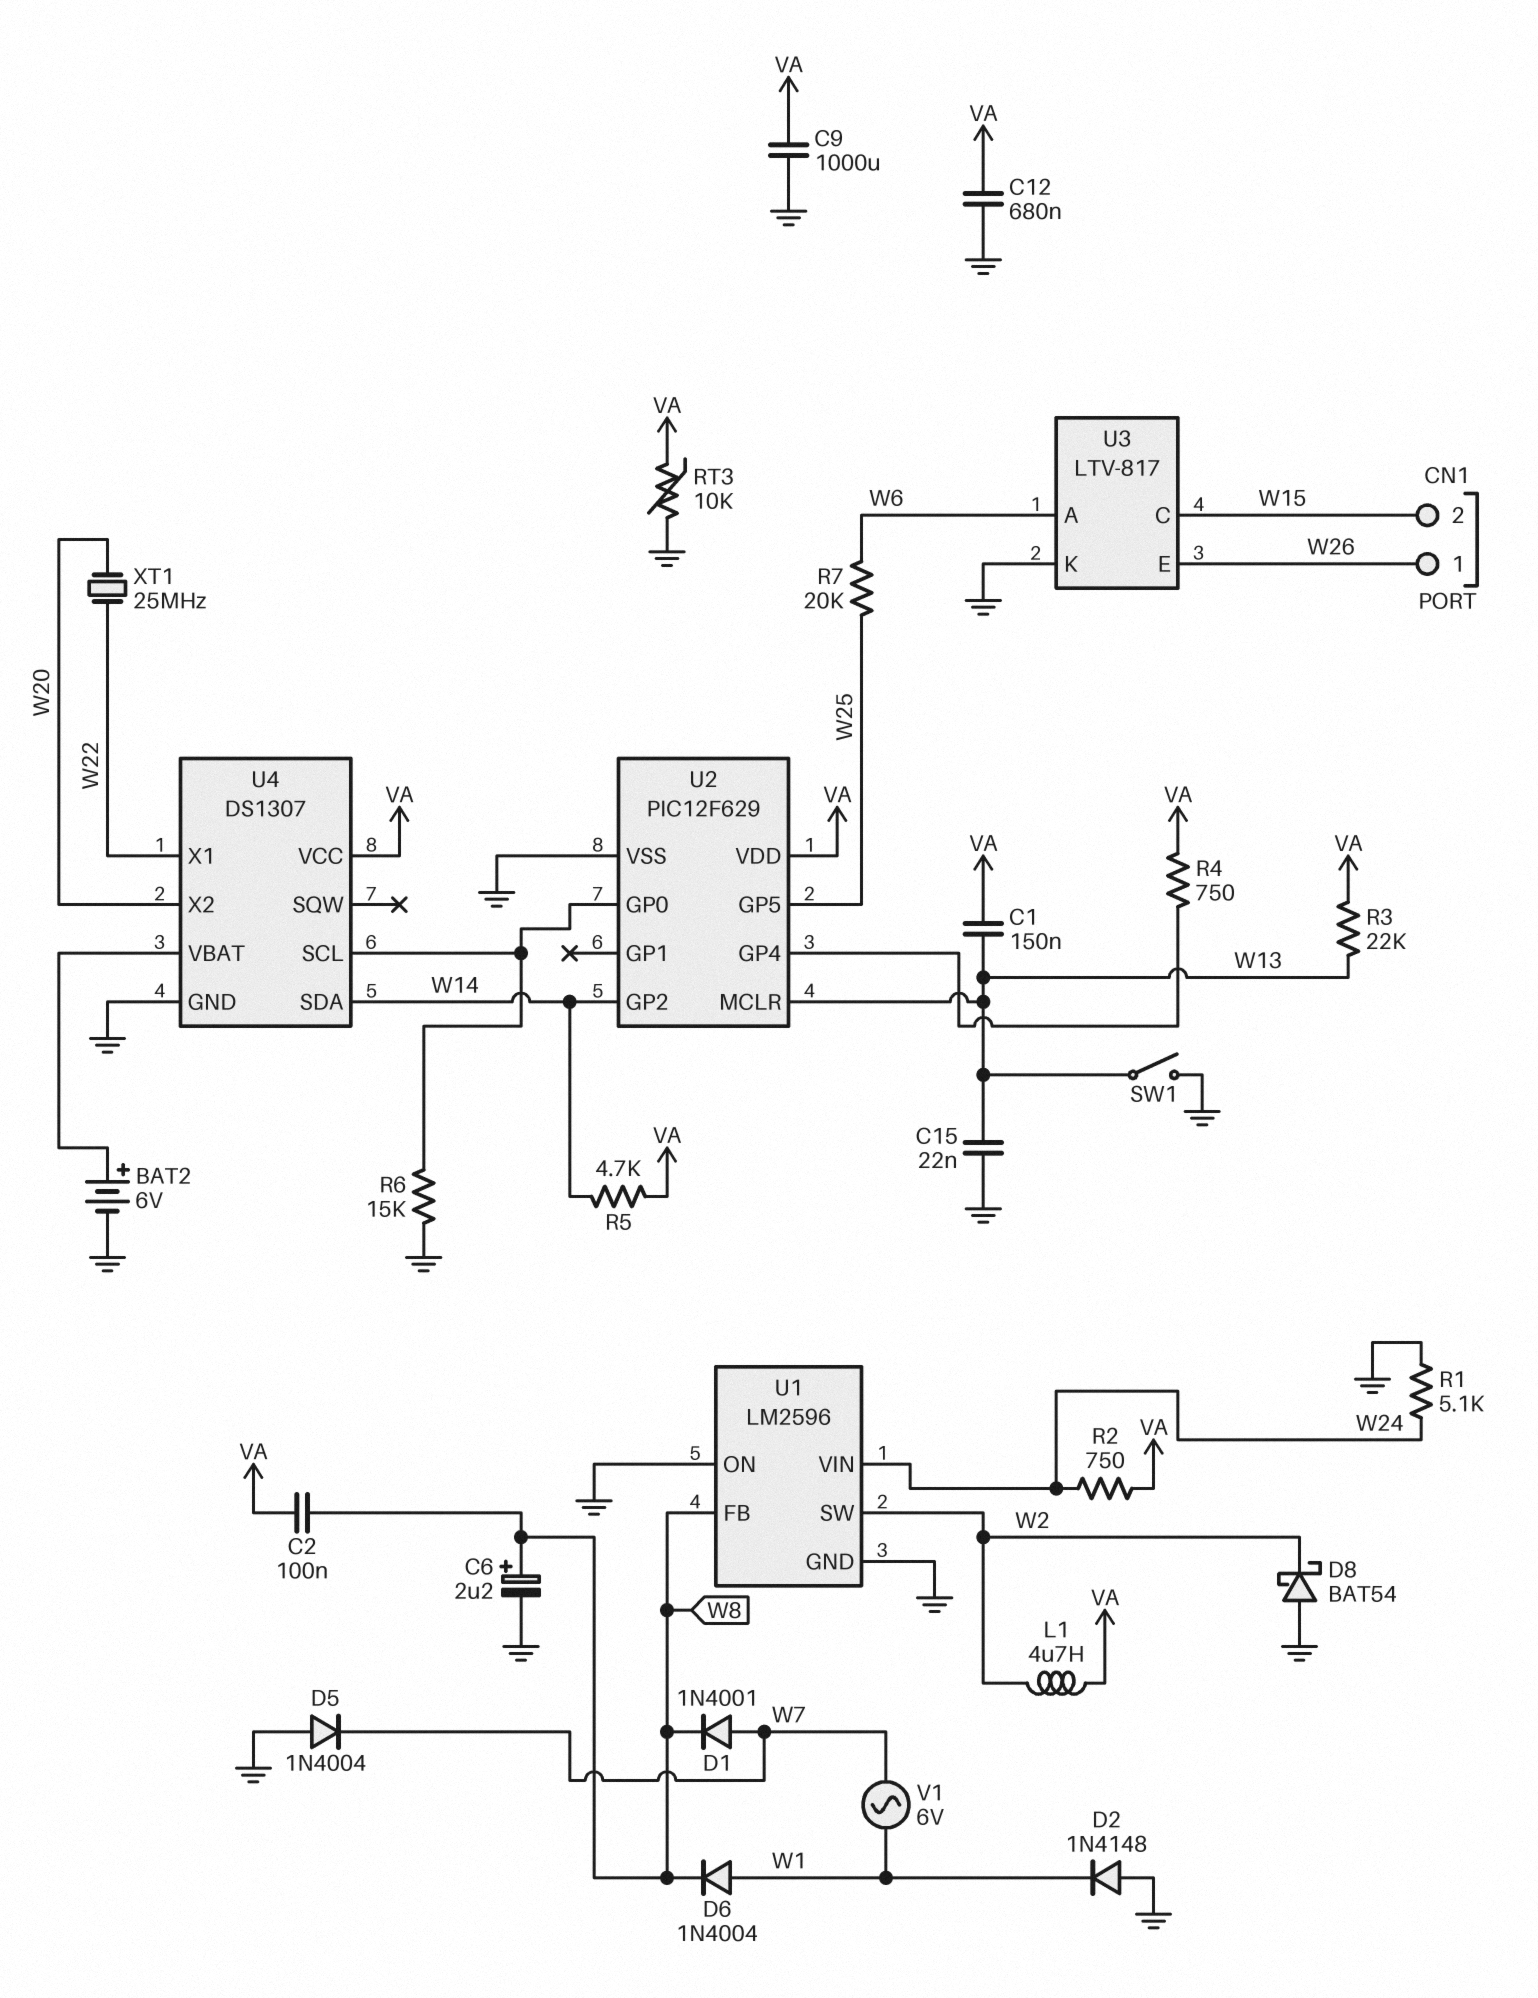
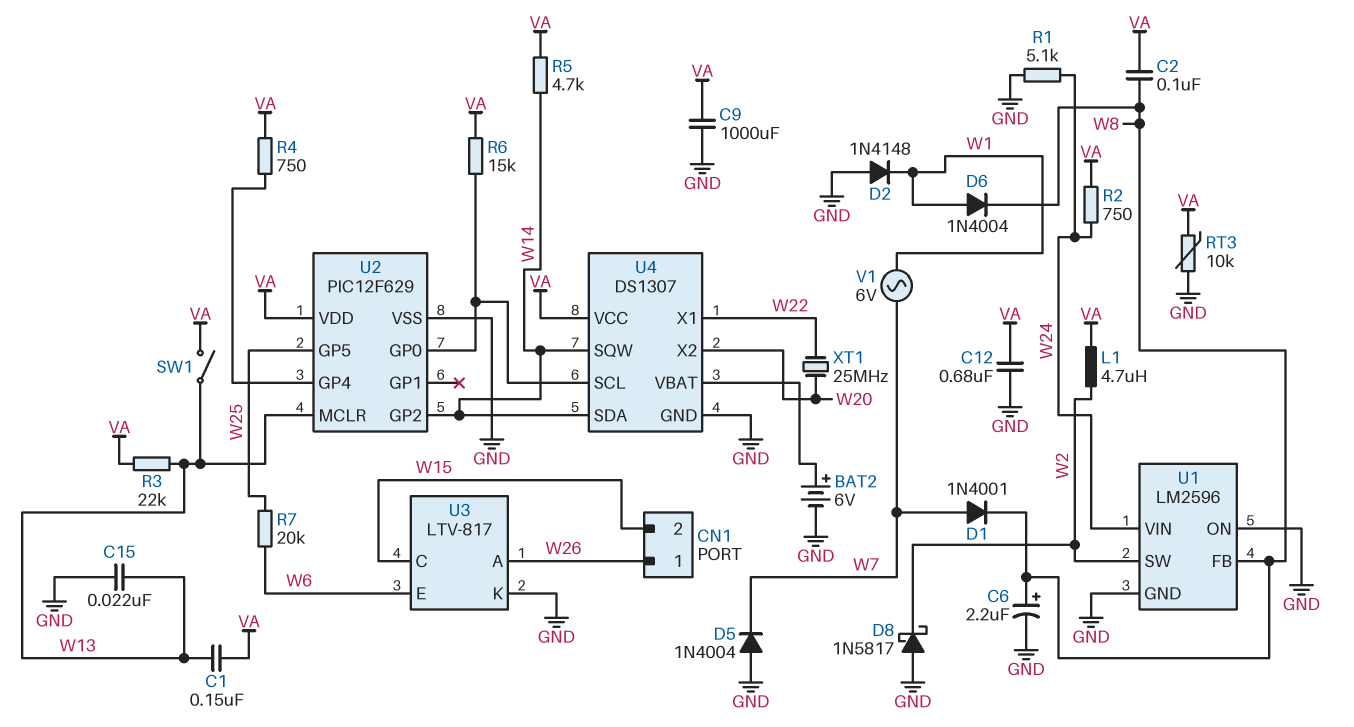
D8: schottky BAT54 (A GND, K W2) -> schottky 1N5817 (A GND, K W2)
R6: 15k (GND, U2/GP0) -> 15k (U2/GP0, VA)
SW1: switch (GND, W13) -> switch (VA, W13)
U3 pin A: W6 -> W26
U3 pin E: W26 -> W6
U4 pin SQW: none -> W14

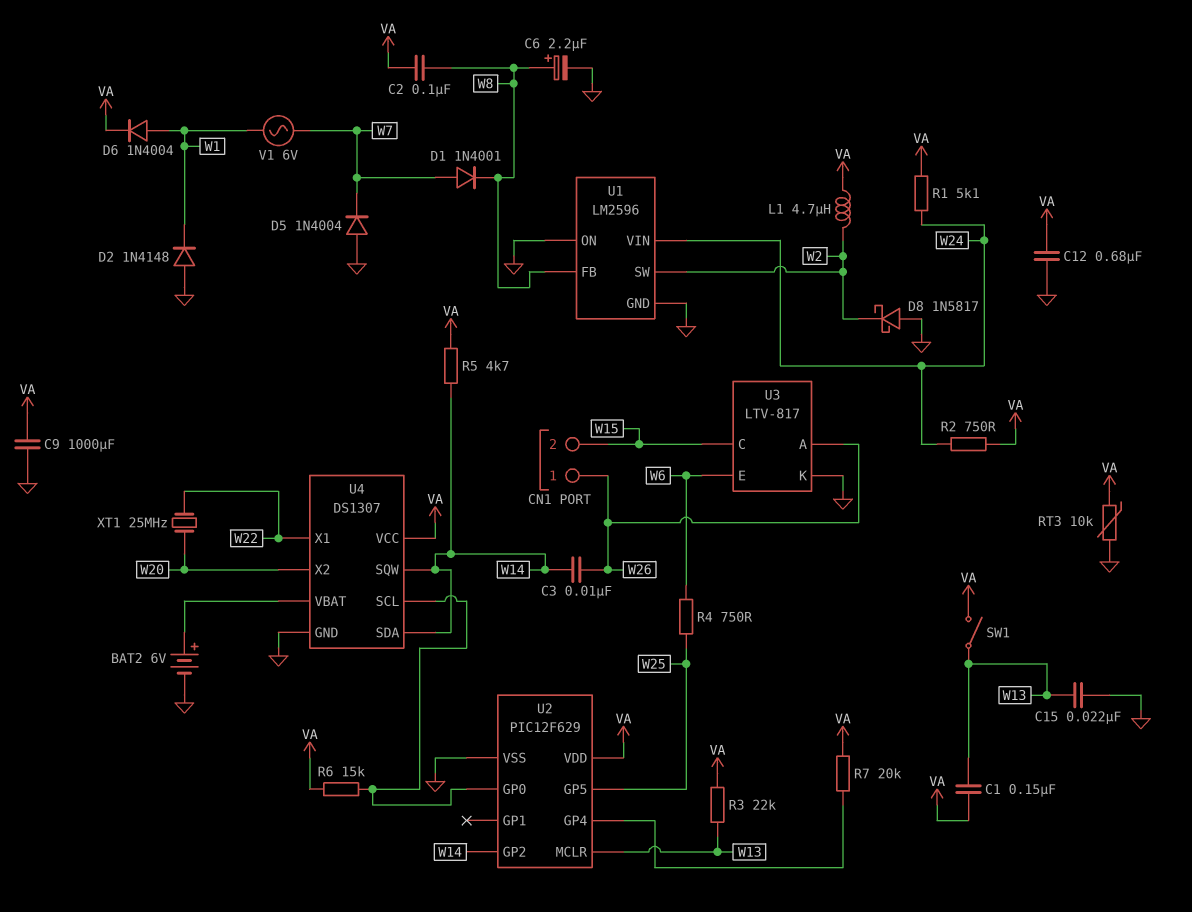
C3: none -> 10nF (W14, W26)
D6: diode 1N4004 (A W1, K W8) -> diode 1N4004 (A W1, K VA)
R1: 5.1k (GND, W24) -> 5.1k (VA, W24)
R4: 750 (U2/GP4, VA) -> 750 (W6, W25)
R7: 20k (W6, W25) -> 20k (U2/GP4, VA)

